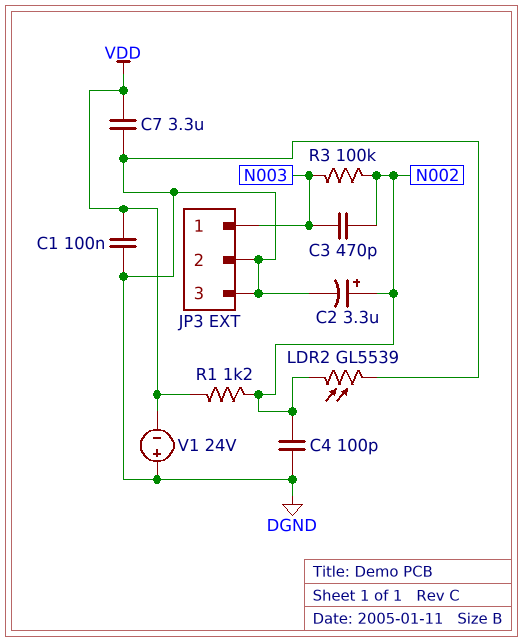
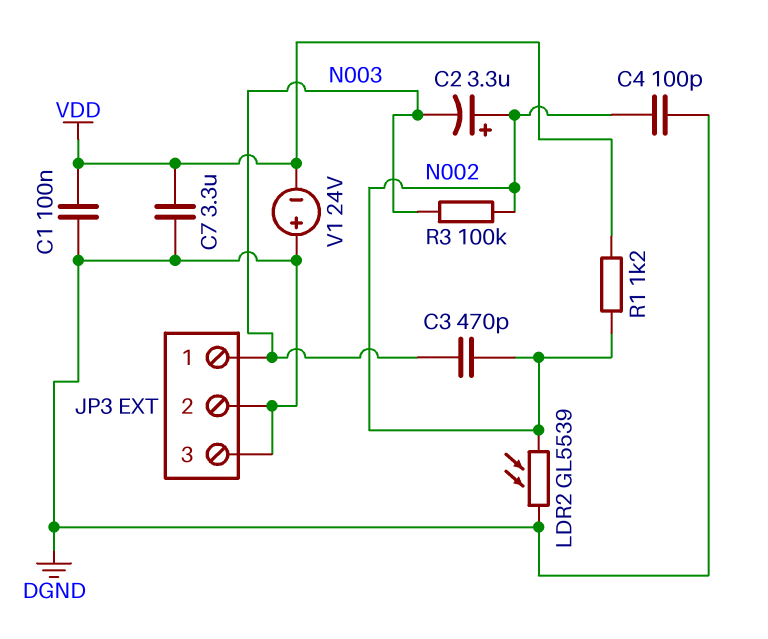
C2: 3.3uF (plus N002, minus DGND) -> 3.3uF (plus N002, minus N003)

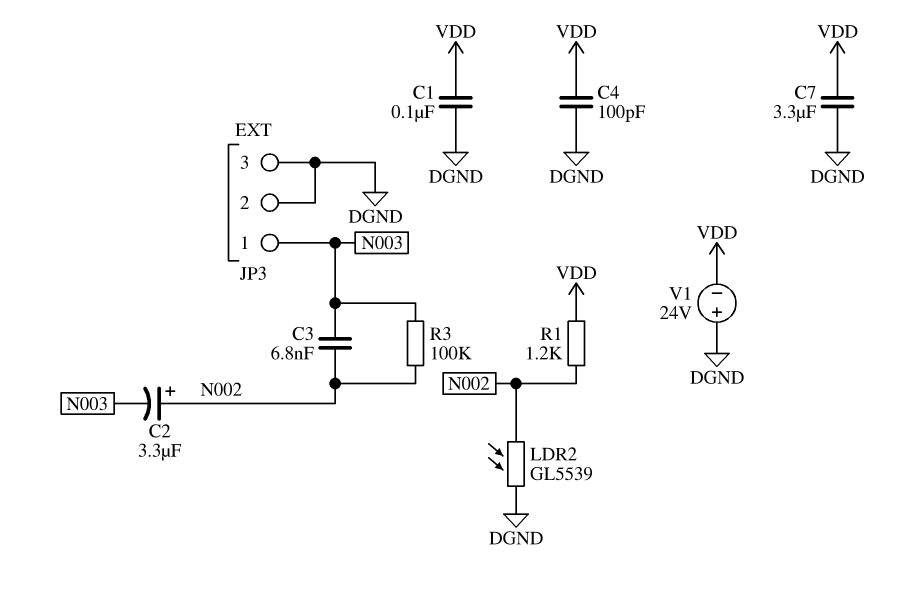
C3: 470pF (N002, N003) -> 6.8nF (N002, N003)
C4: 100pF (DGND, N002) -> 100pF (DGND, VDD)

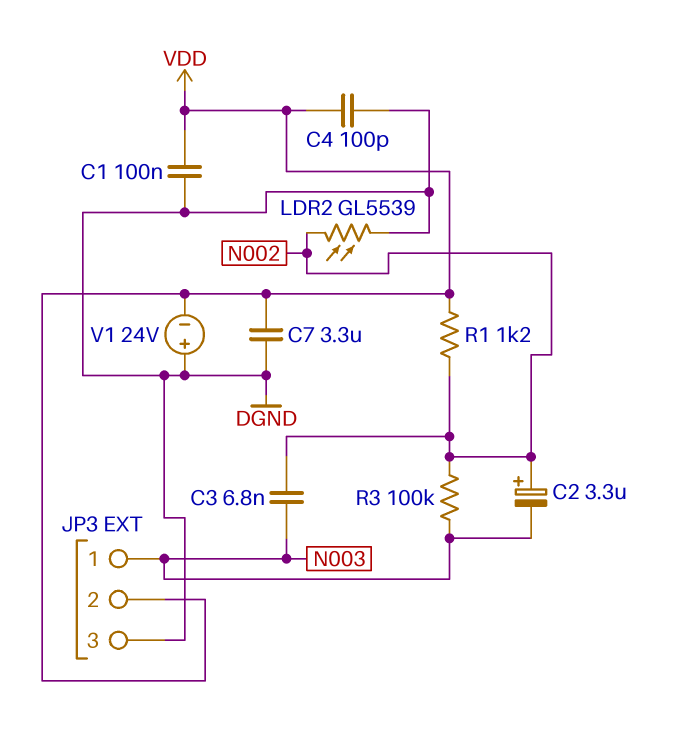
JP3 pin 2: DGND -> VDD

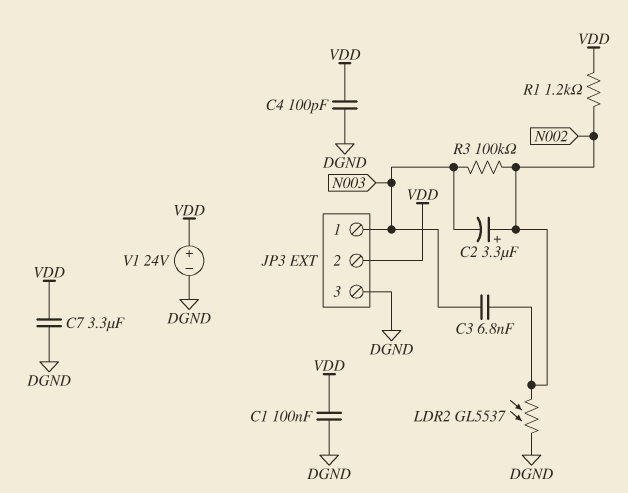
LDR2: GL5539 (DGND, N002) -> GL5537 (DGND, N002)
V1: 24V (plus DGND, minus VDD) -> 24V (plus VDD, minus DGND)

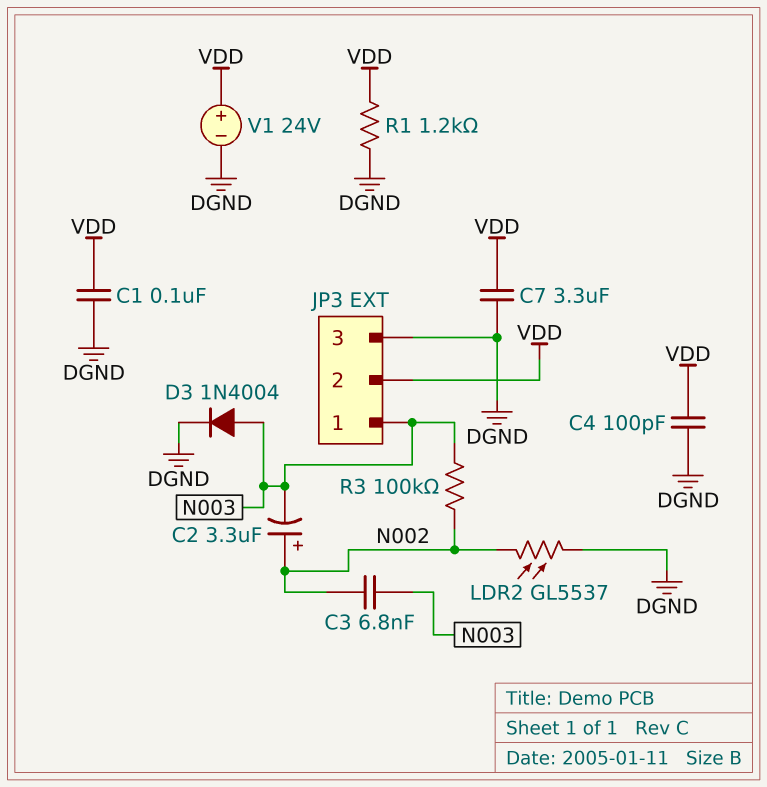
D3: none -> diode 1N4004 (A N003, K DGND)
R1: 1.2k (N002, VDD) -> 1.2k (DGND, VDD)

